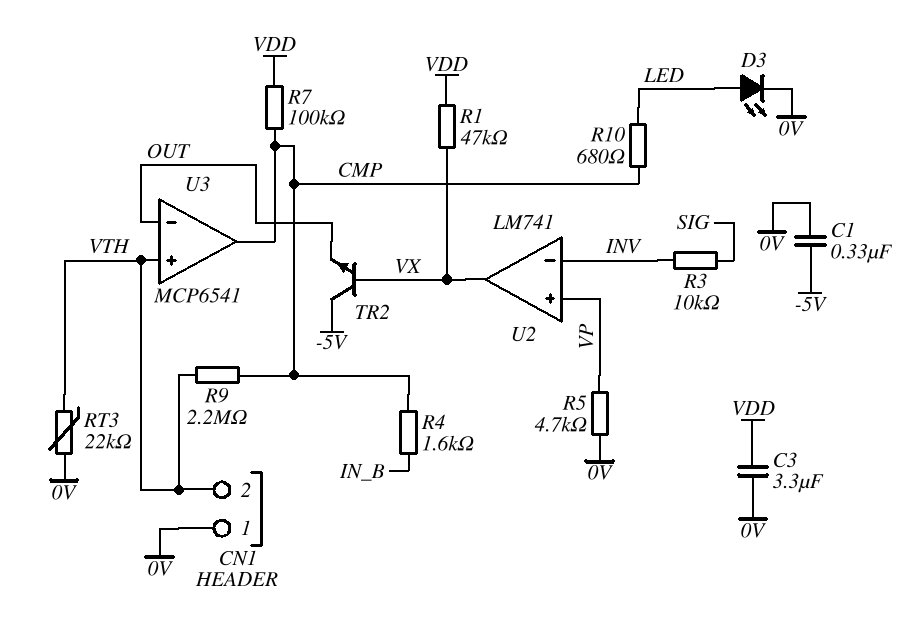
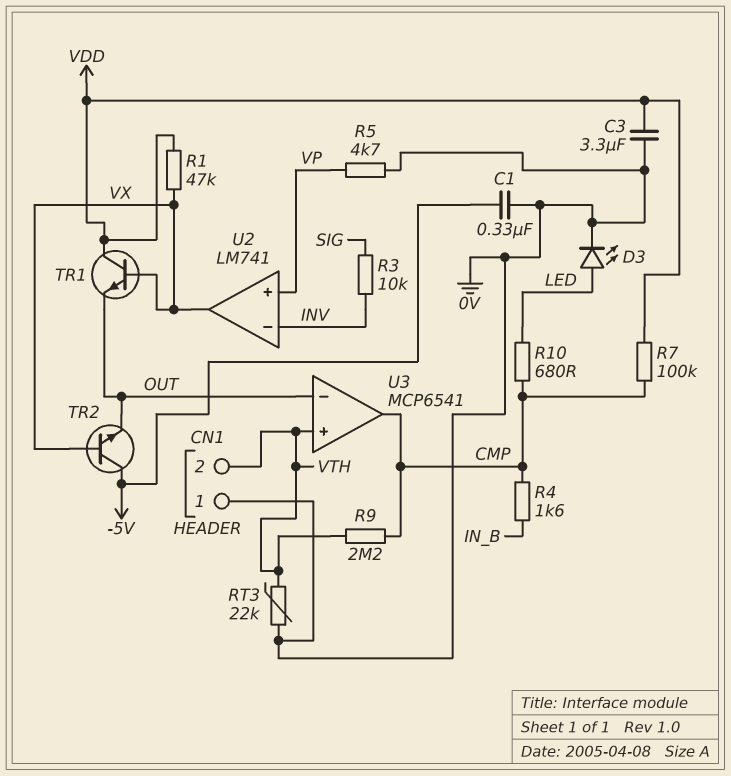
TR1: none -> NPN (B VX, C VDD, E OUT)

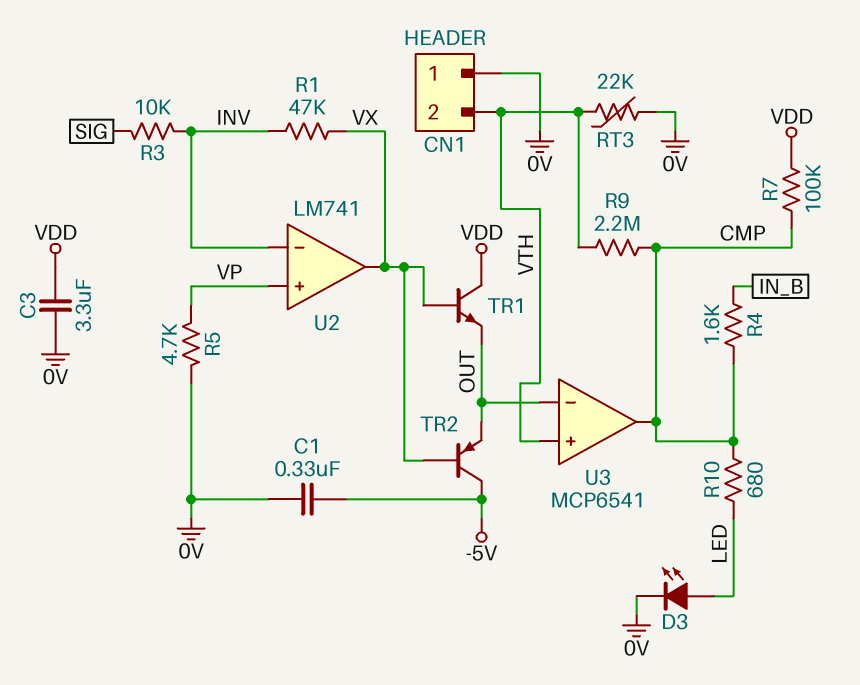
R1: 47k (VDD, VX) -> 47k (INV, VX)
TR2: NPN (B VX, C -5V, E OUT) -> PNP (B VX, C -5V, E OUT)

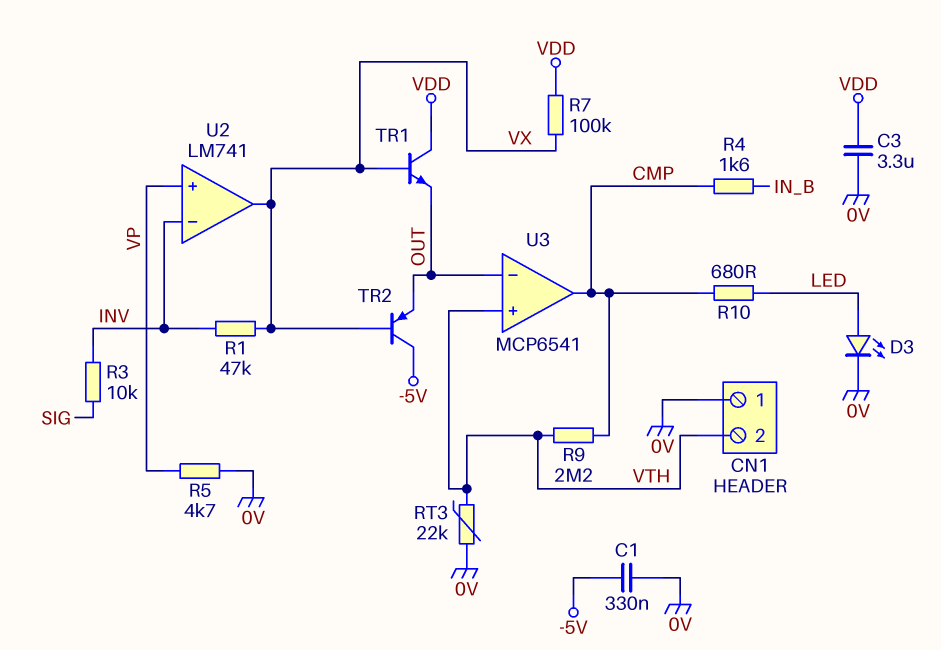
R7: 100k (CMP, VDD) -> 100k (VDD, VX)

